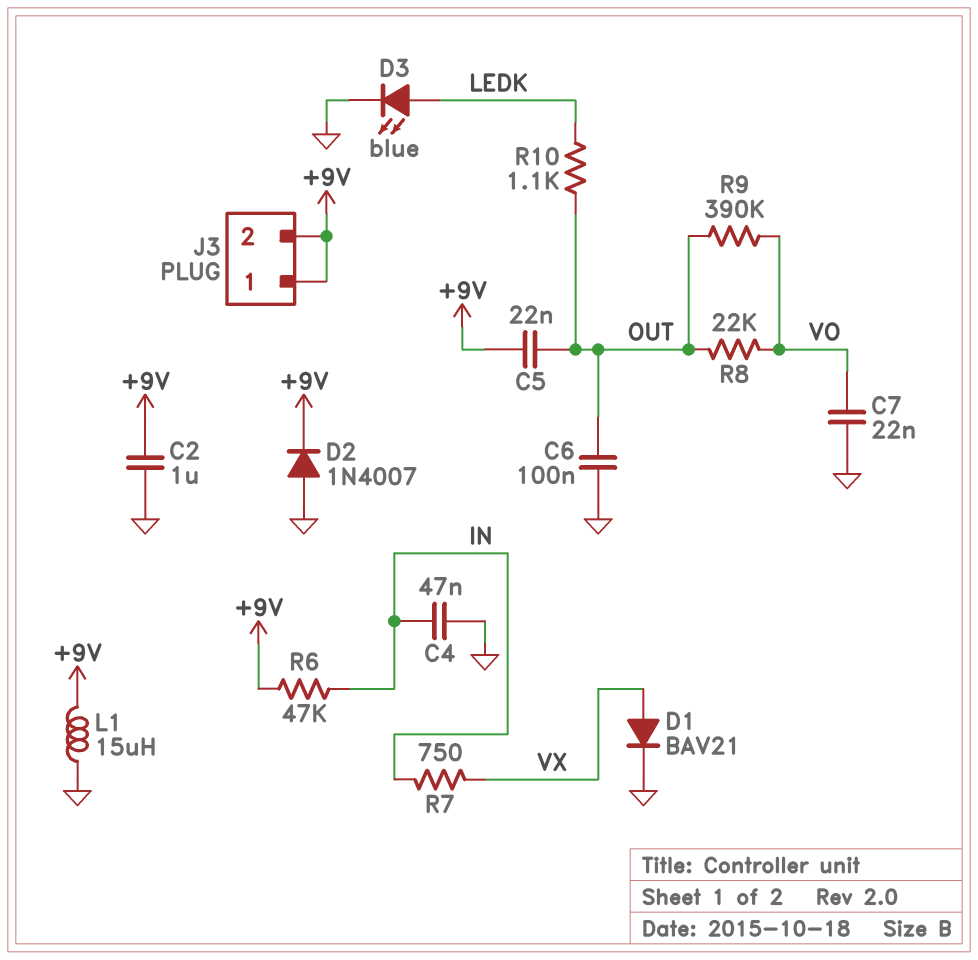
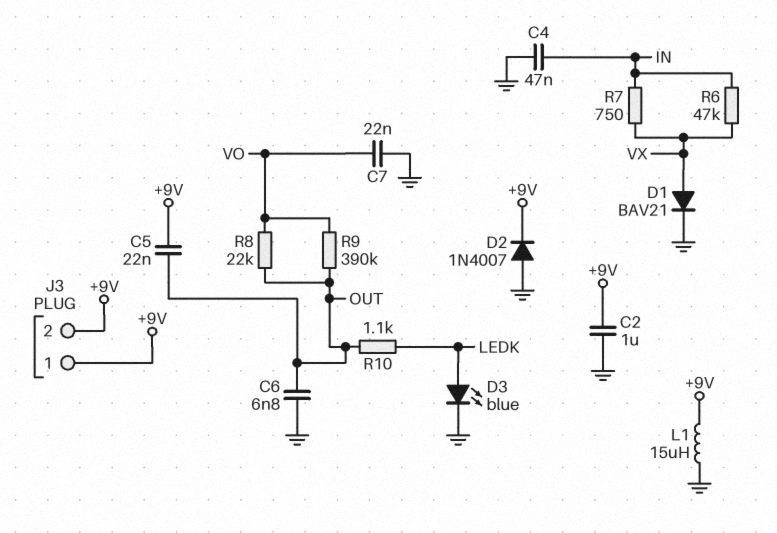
C6: 100nF (GND, OUT) -> 6.8nF (GND, OUT)
R6: 47k (+9V, IN) -> 47k (IN, VX)

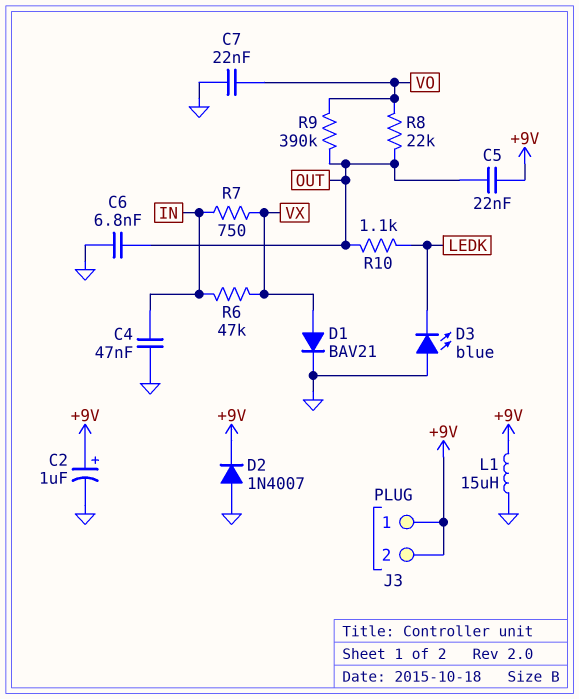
C2: 1uF (+9V, GND) -> 1uF (plus +9V, minus GND)
D3: LED blue (A LEDK, K GND) -> LED blue (A GND, K LEDK)

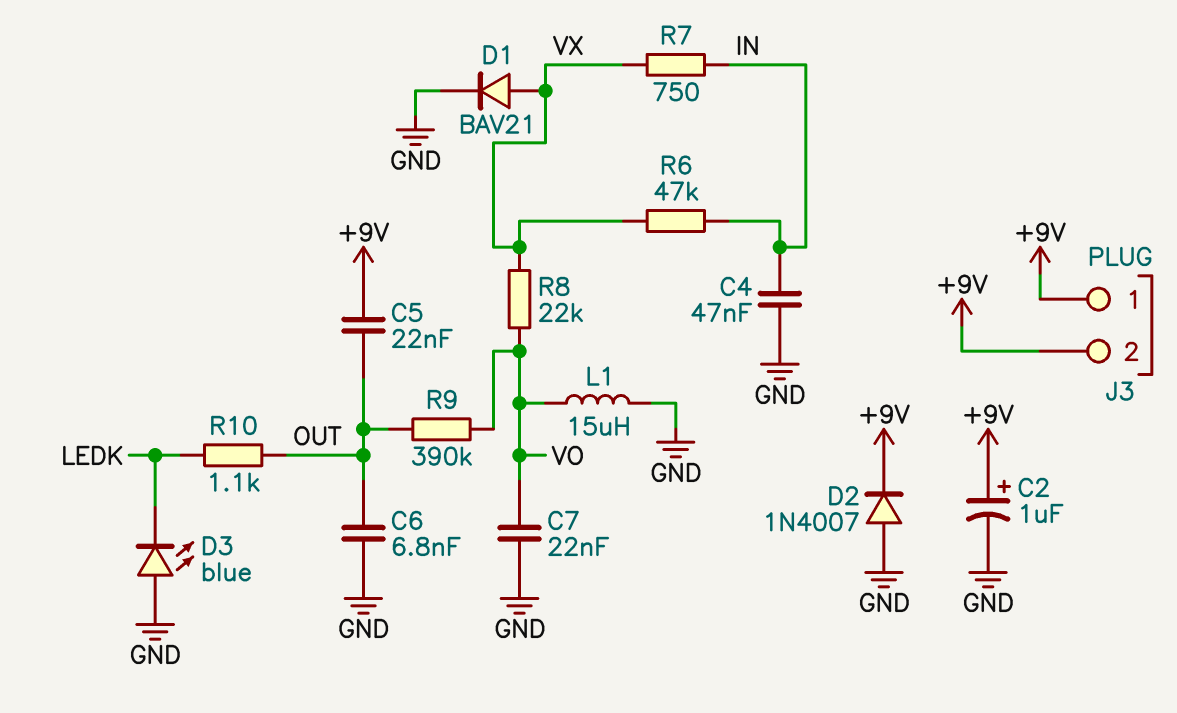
L1: 15uH (+9V, GND) -> 15uH (GND, VO)
R8: 22k (OUT, VO) -> 22k (VO, VX)

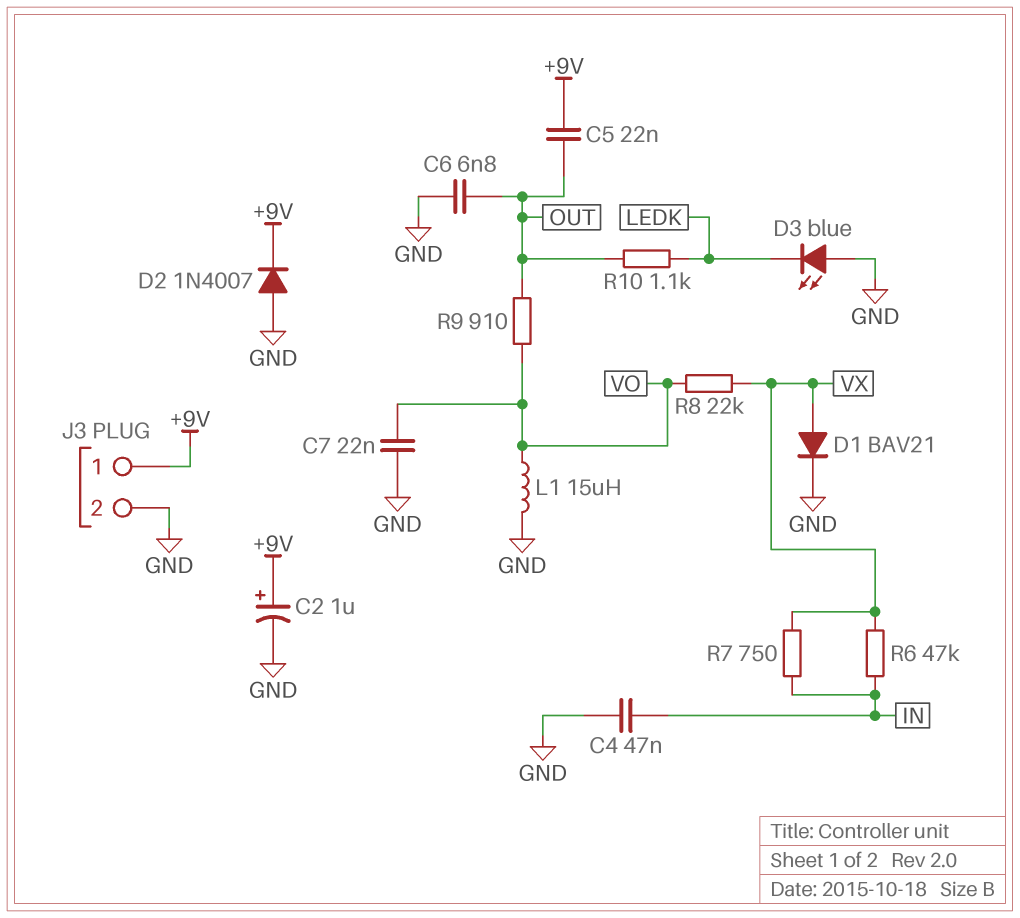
J3 pin 2: +9V -> GND
R9: 390k (OUT, VO) -> 910 (OUT, VO)

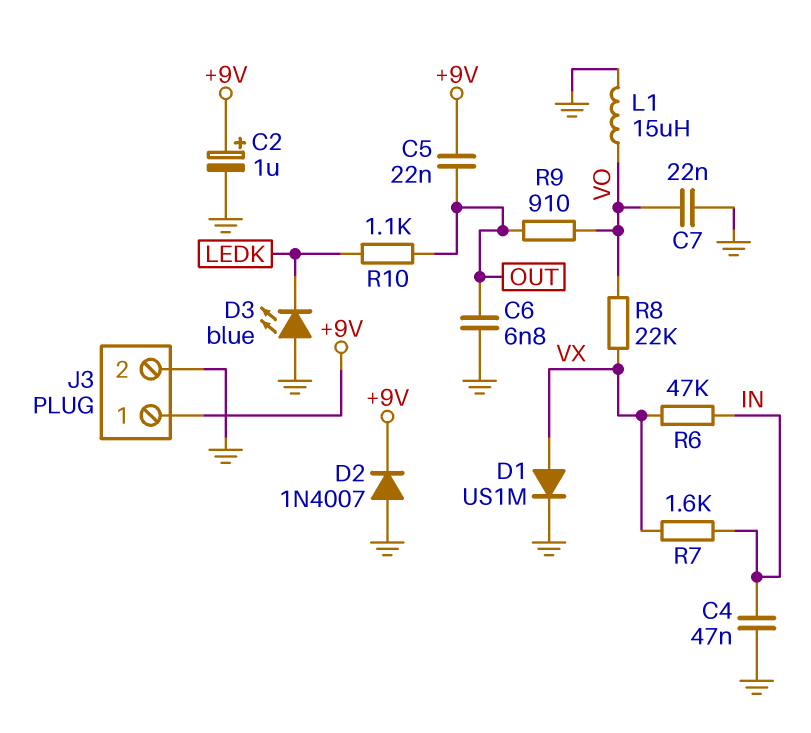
D1: diode BAV21 (A VX, K GND) -> diode US1M (A VX, K GND)
R7: 750 (IN, VX) -> 1.6k (IN, VX)

